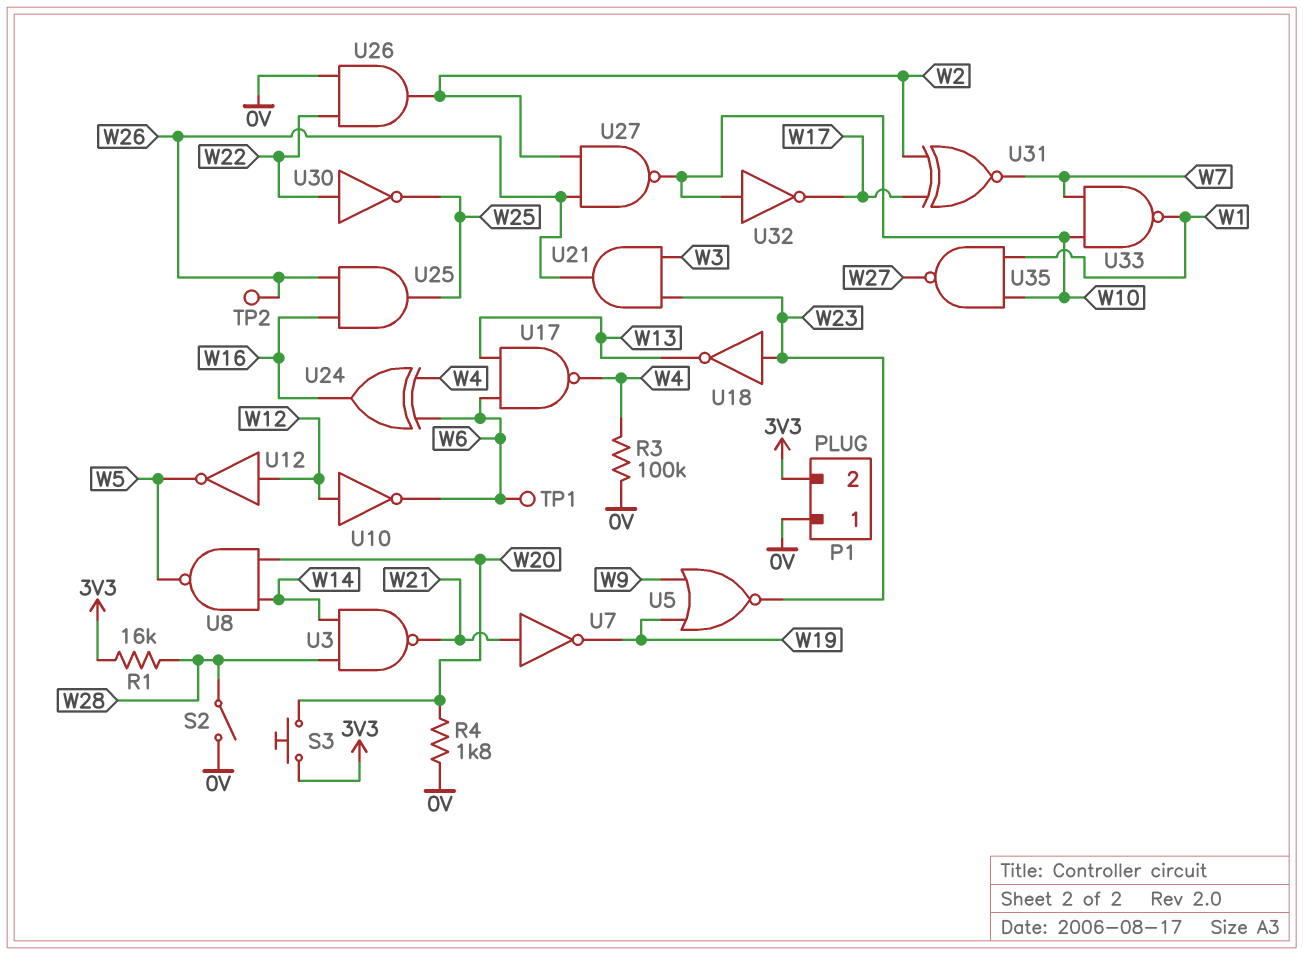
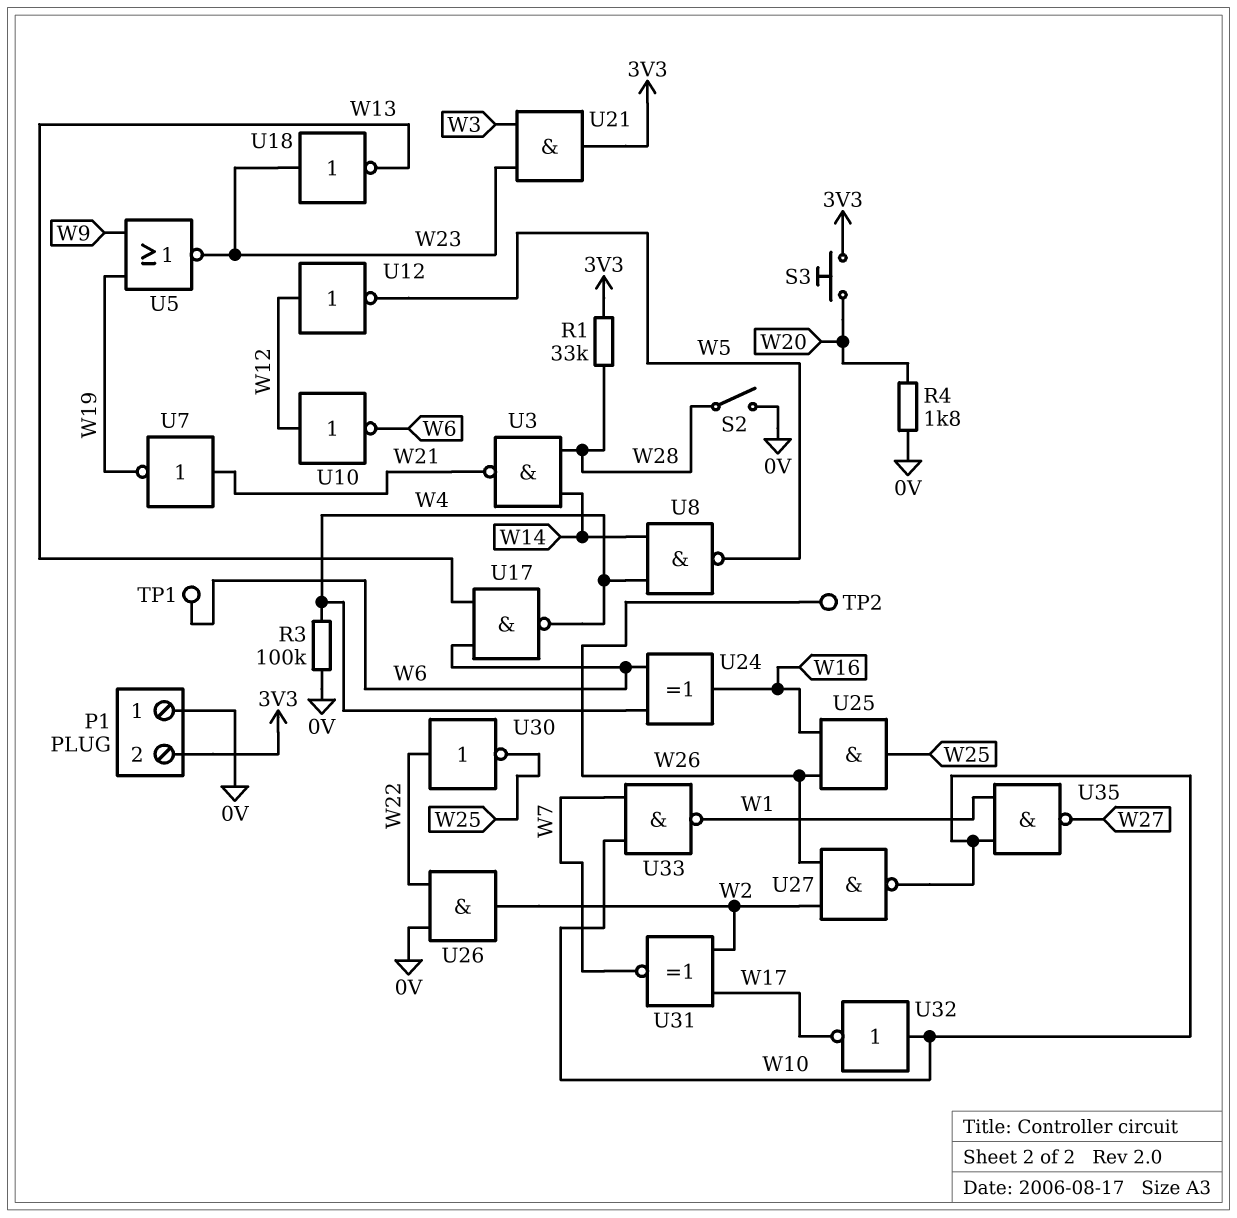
R1: 16k (3V3, W28) -> 33k (3V3, W28)
U8: NAND (in W14, in W20, out W5) -> NAND (in W4, in W14, out W5)
U21: AND (in W3, in W23, out W26) -> AND (in W3, in W23, out 3V3)

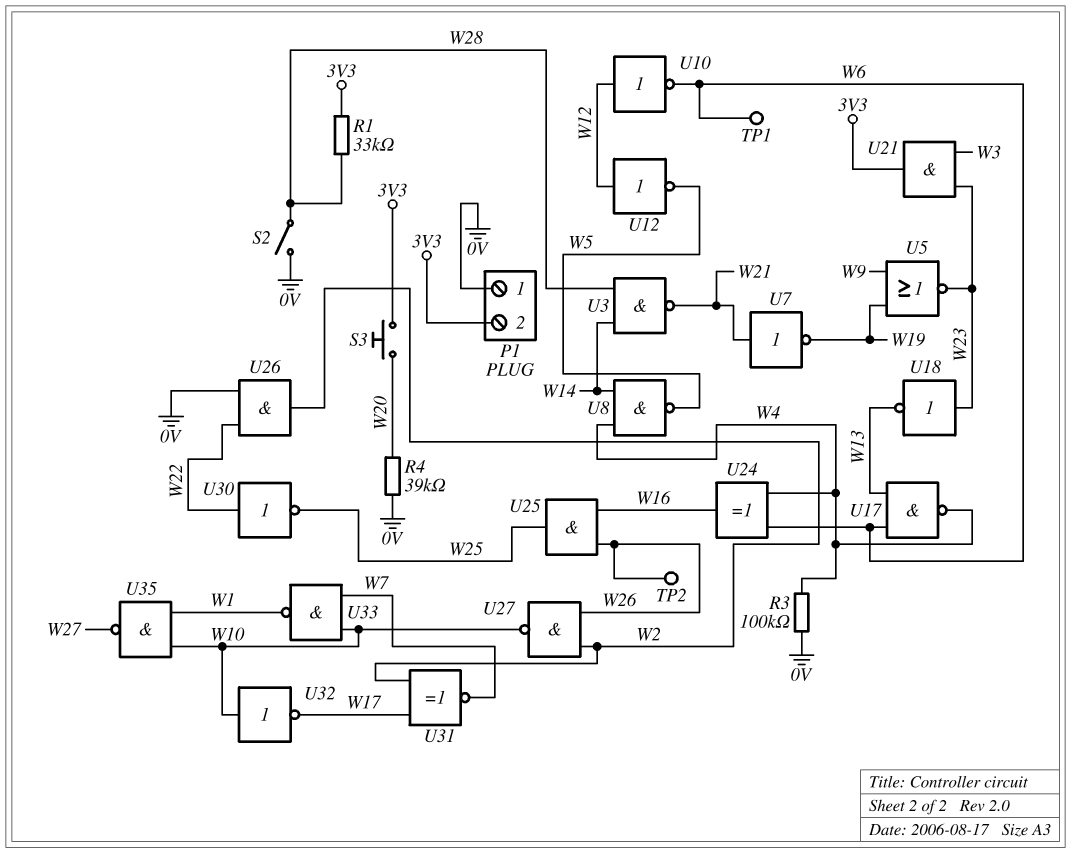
R4: 1.8k (0V, W20) -> 39k (0V, W20)

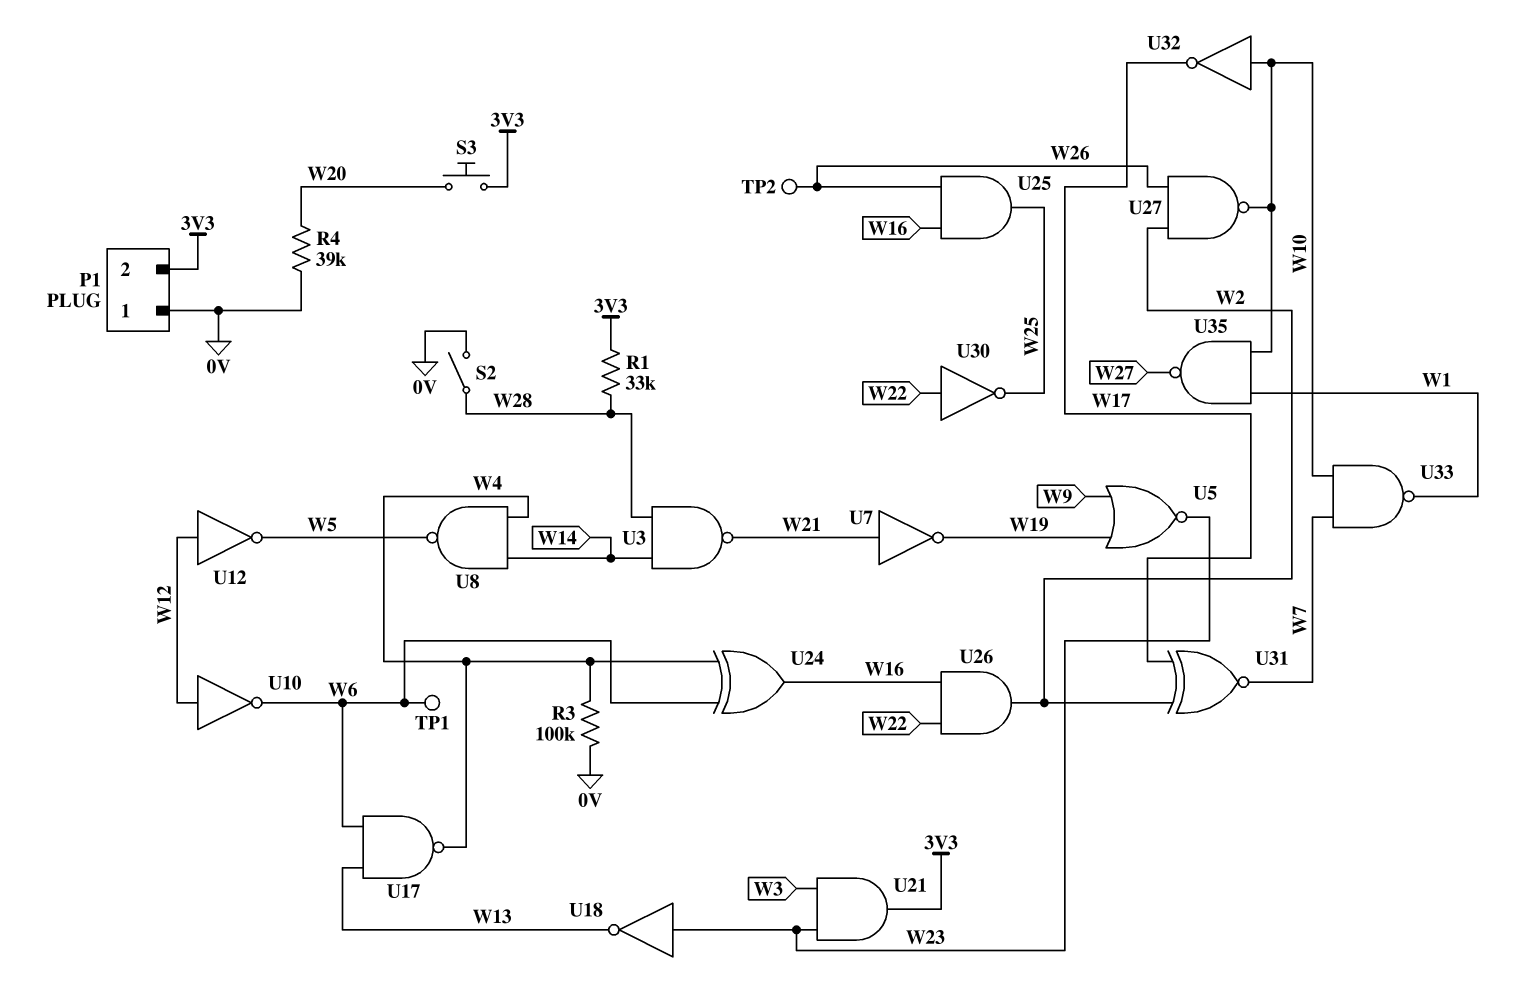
U26: AND (in 0V, in W22, out W2) -> AND (in W16, in W22, out W2)

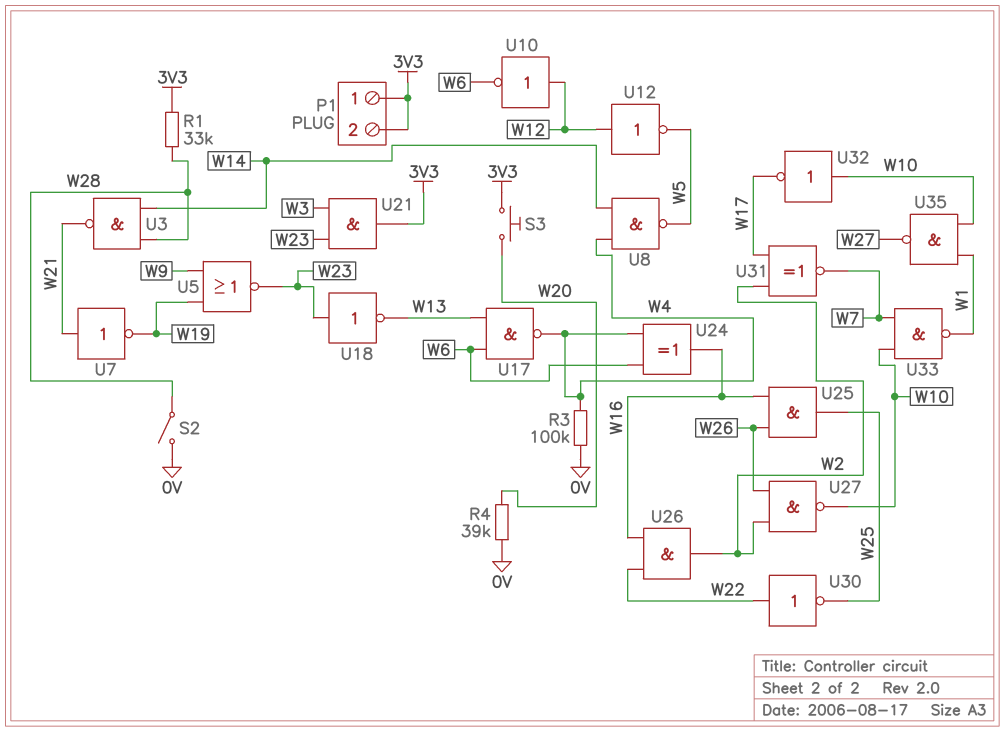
P1 pin 1: 0V -> 3V3
TP1: test point (W6) -> none
TP2: test point (W26) -> none

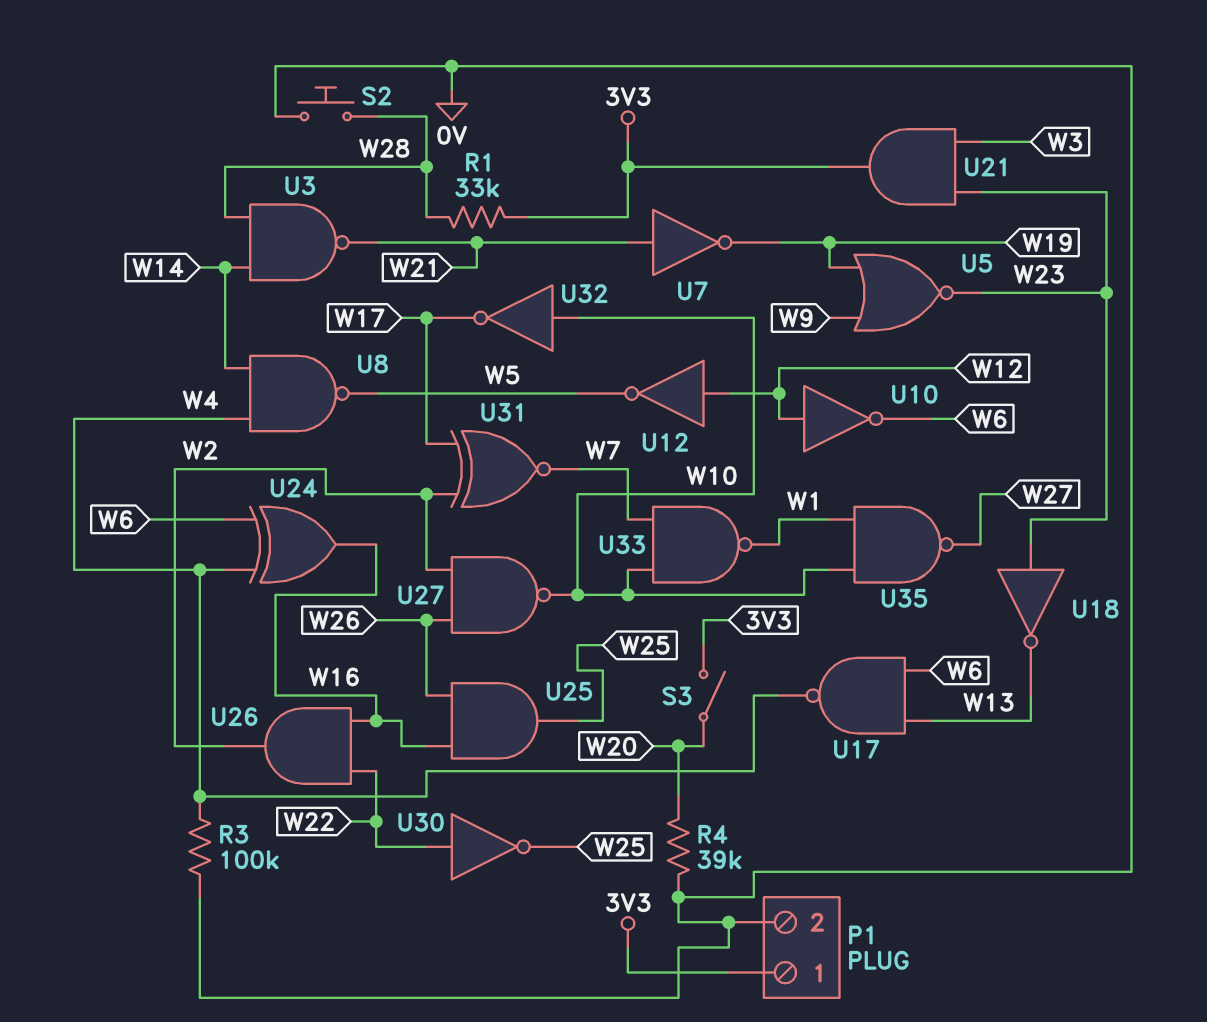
P1 pin 2: 3V3 -> 0V
S2: switch (0V, W28) -> button (0V, W28)
S3: button (3V3, W20) -> switch (3V3, W20)

